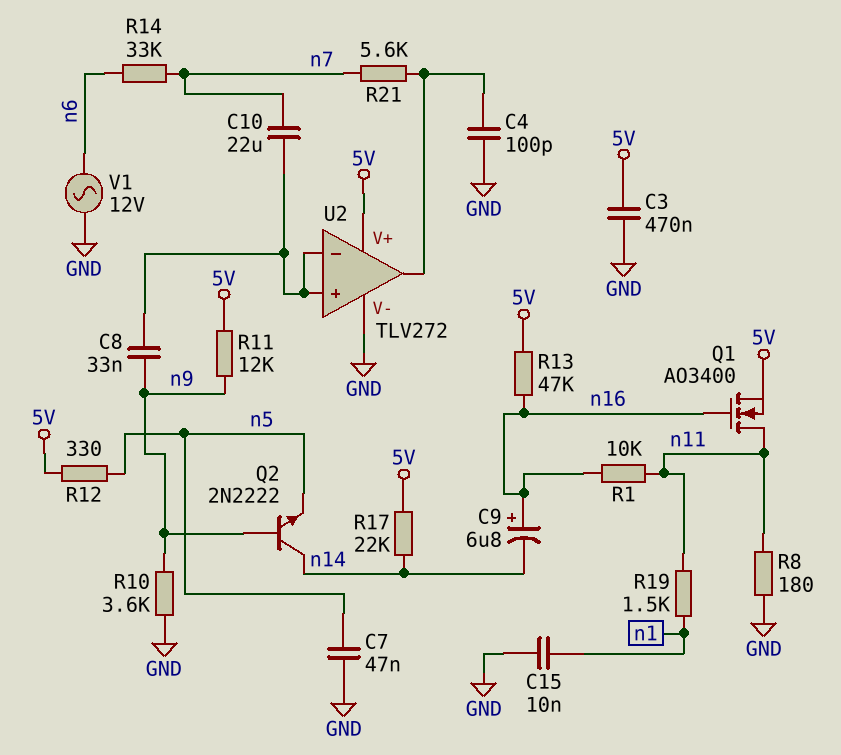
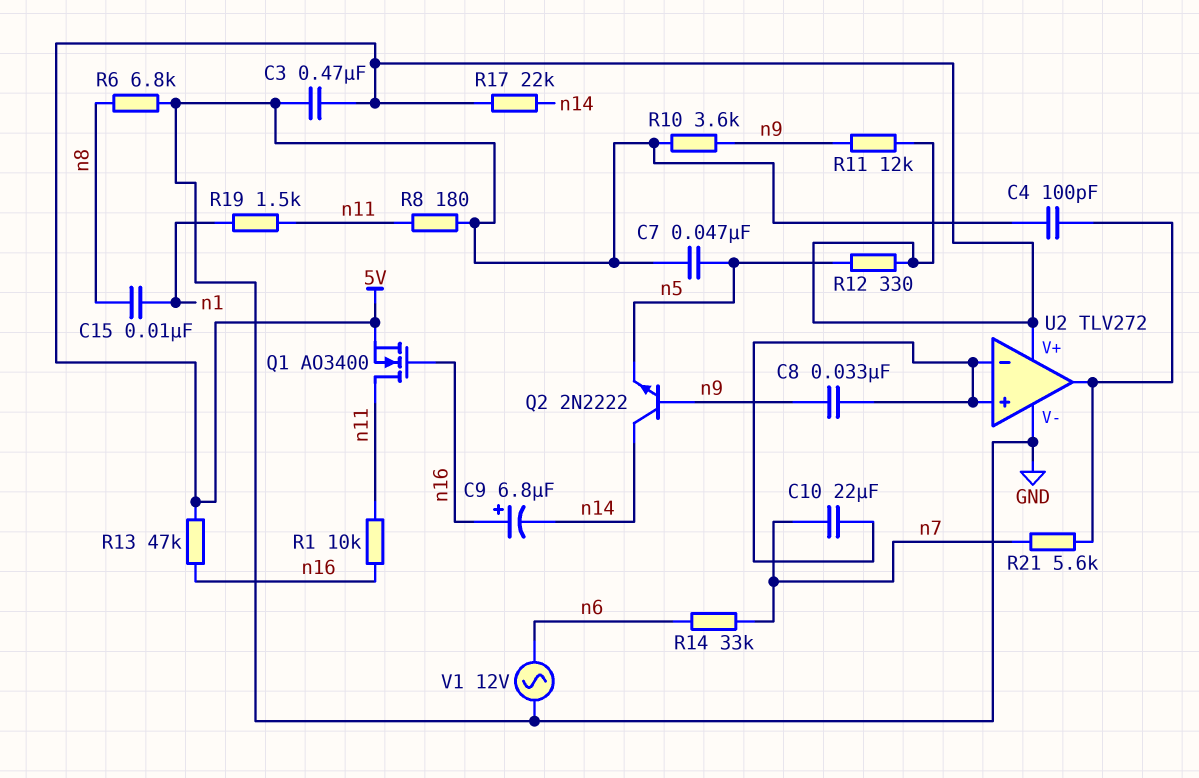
C15: 10nF (GND, n1) -> 10nF (n1, n8)
R6: none -> 6.8k (GND, n8)

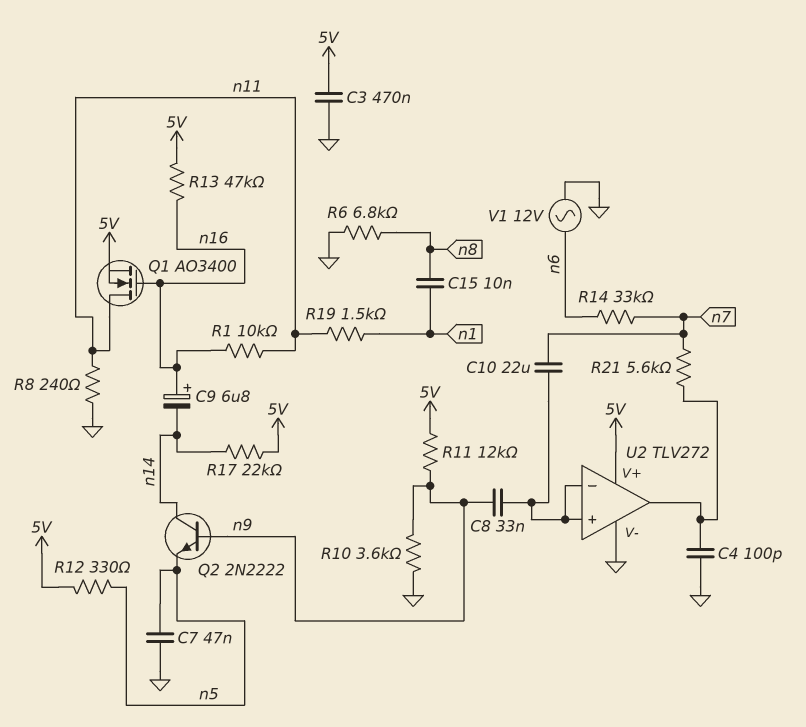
R8: 180 (GND, n11) -> 240 (GND, n11)

